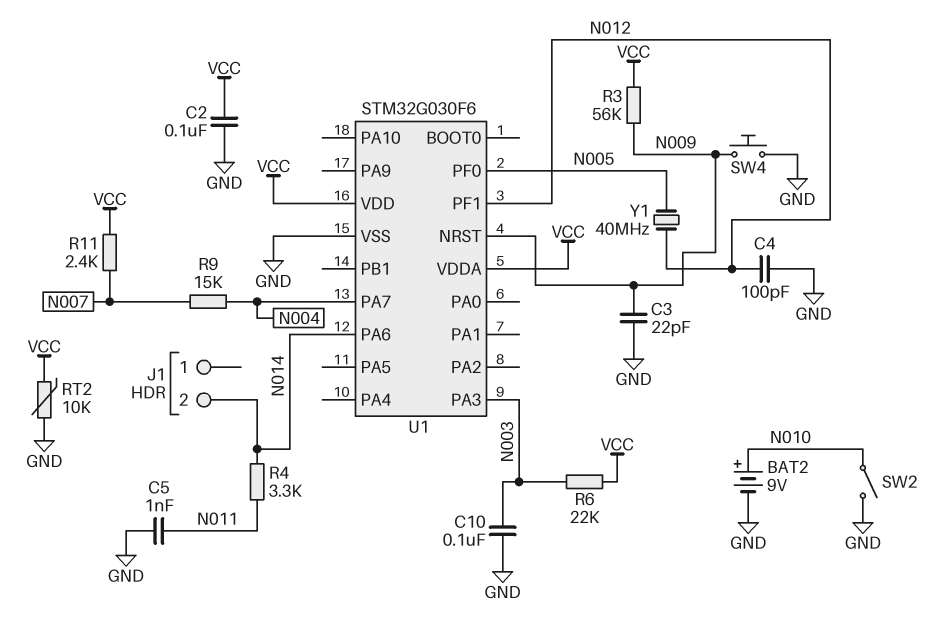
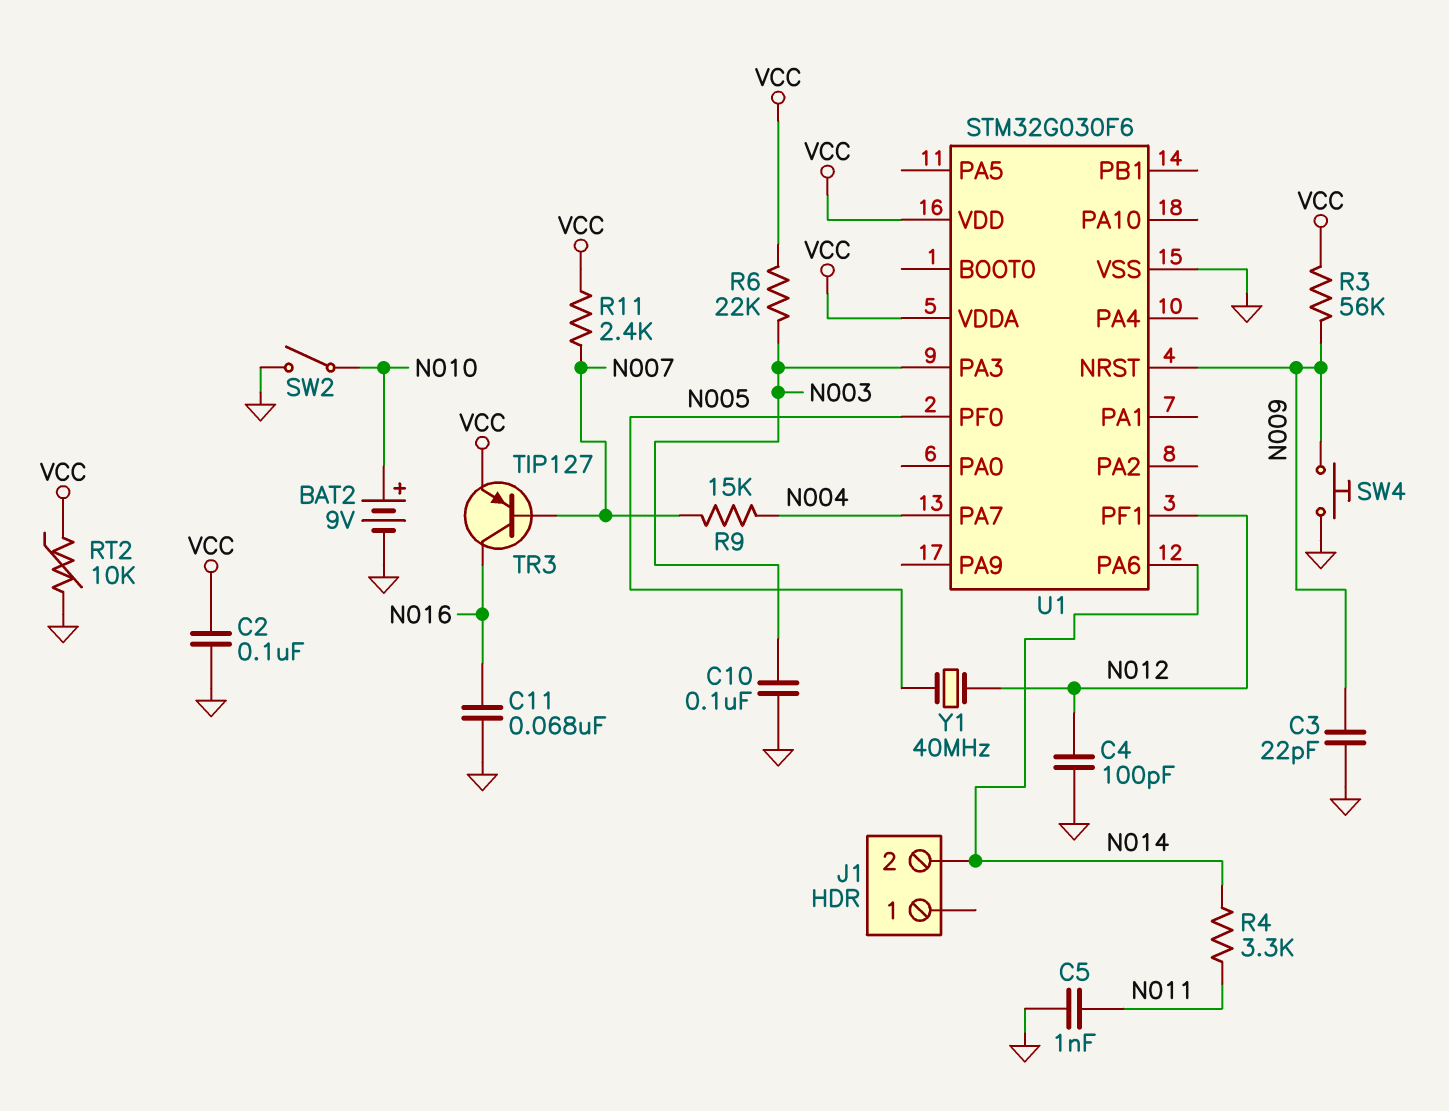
C11: none -> 68nF (GND, N016)
TR3: none -> PNP TIP127 (B N007, C N016, E VCC)

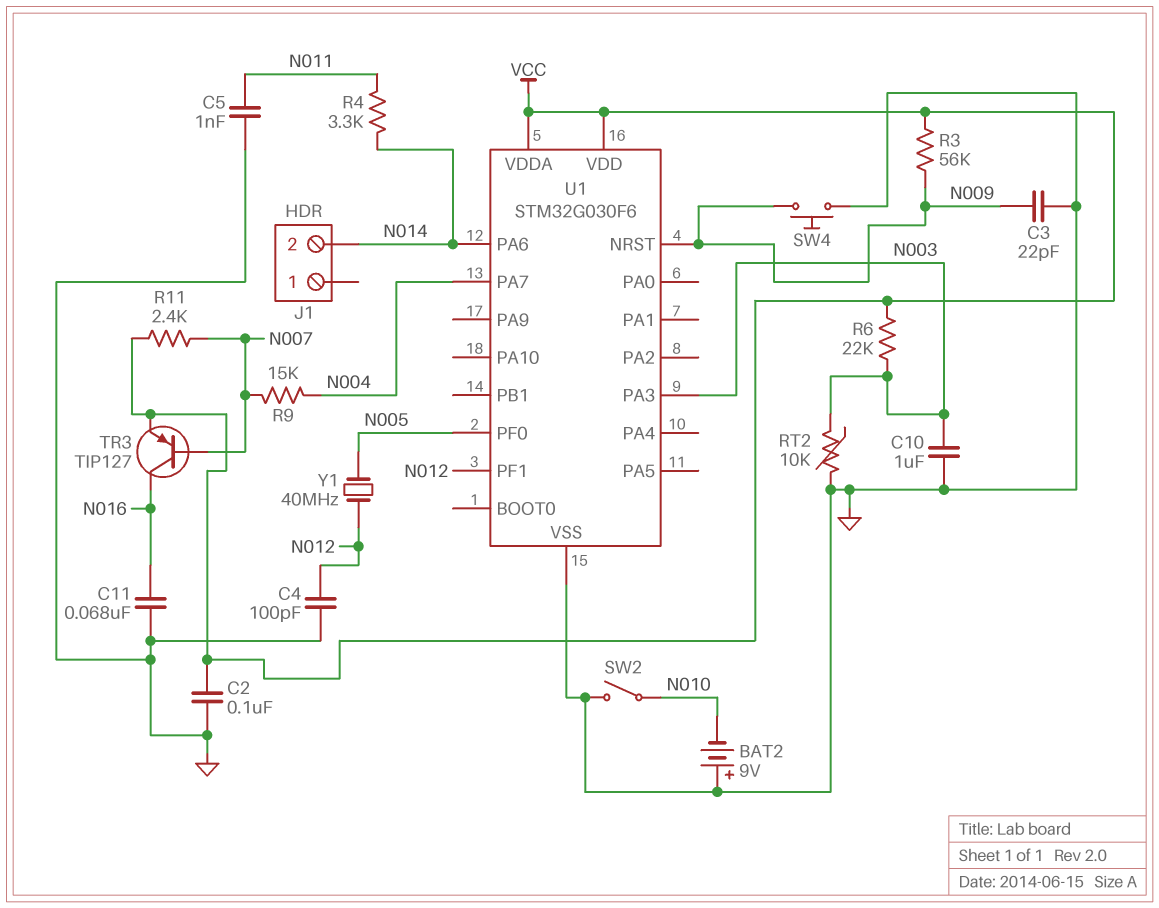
BAT2: 9V (plus N010, minus GND) -> 9V (plus GND, minus N010)
C10: 100nF (GND, N003) -> 1uF (GND, N003)
RT2: 10k (GND, VCC) -> 10k (GND, N003)

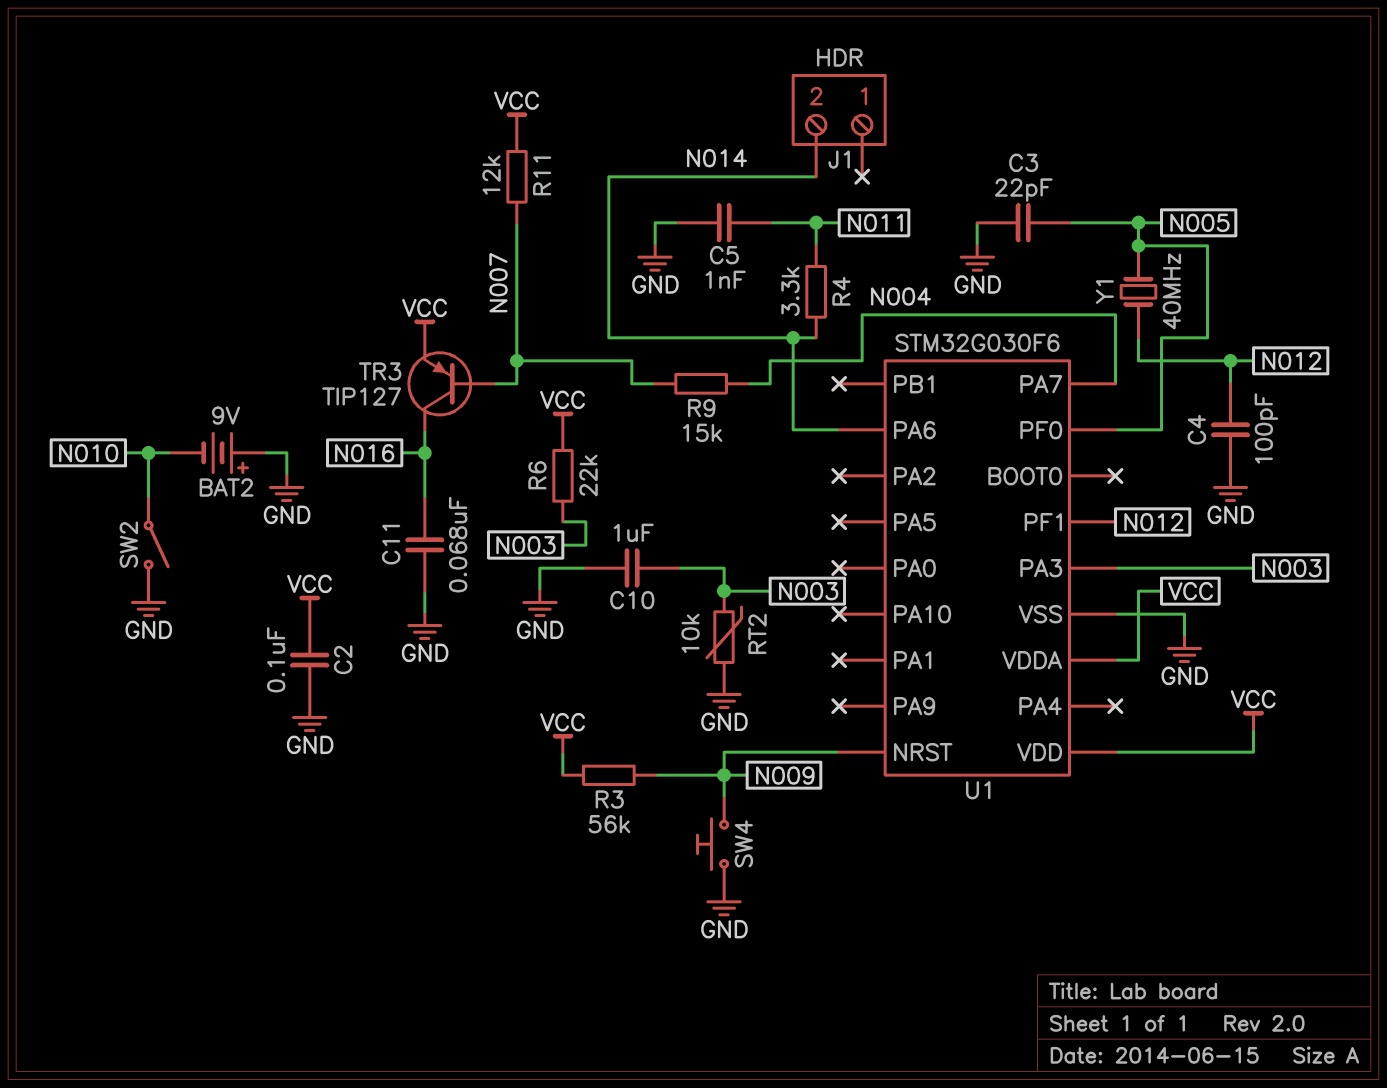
C3: 22pF (GND, N009) -> 22pF (GND, N005)
R11: 2.4k (N007, VCC) -> 12k (N007, VCC)

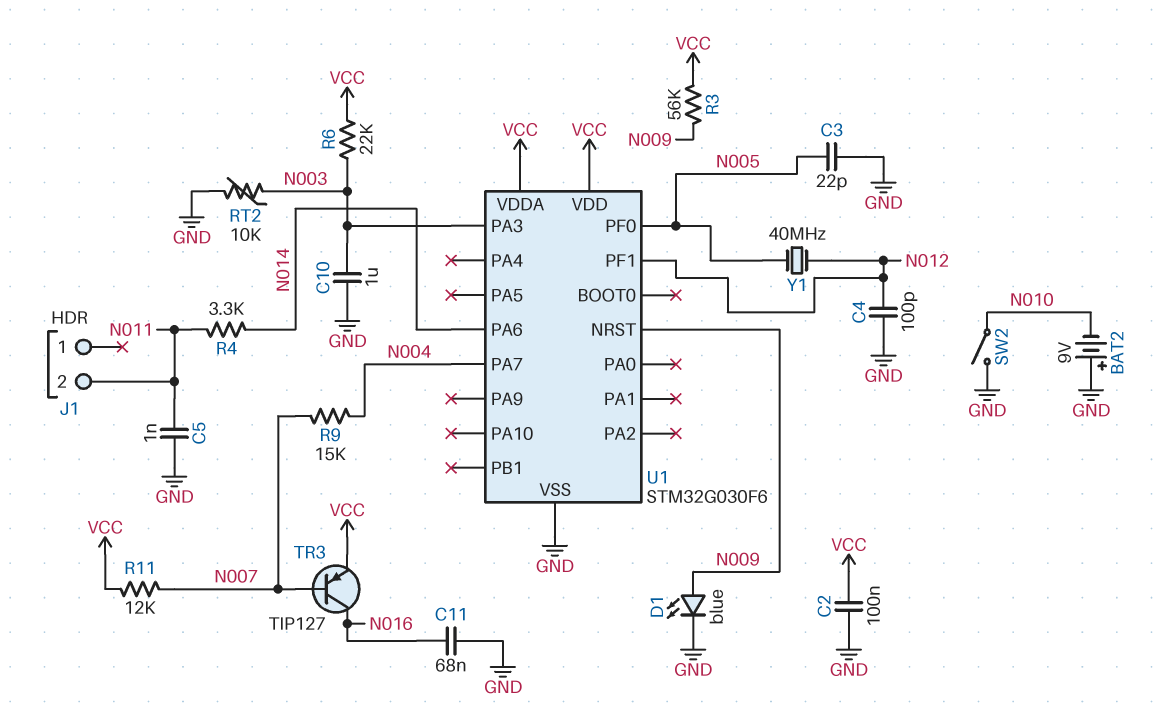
D1: none -> LED blue (A N009, K GND)
J1 pin 2: N014 -> N011
SW4: button (GND, N009) -> none

